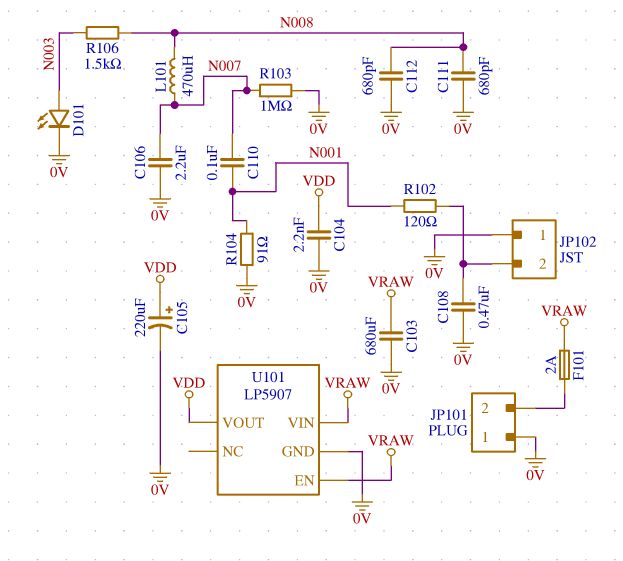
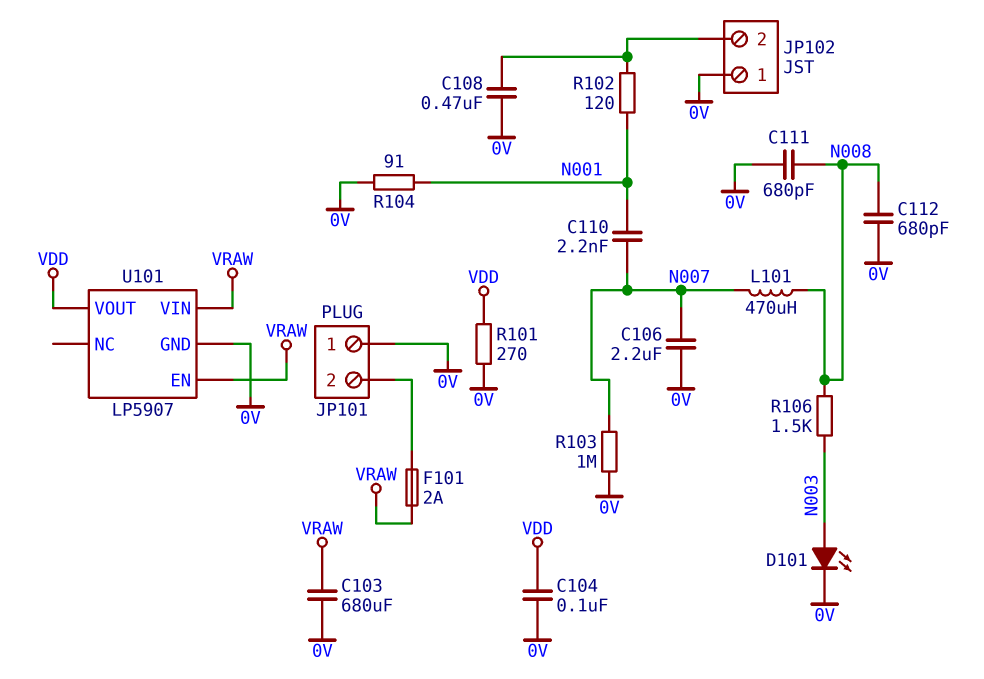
C104: 2.2nF (0V, VDD) -> 100nF (0V, VDD)
C105: 220uF (plus VDD, minus 0V) -> none
C110: 100nF (N001, N007) -> 2.2nF (N001, N007)
R101: none -> 270 (0V, VDD)

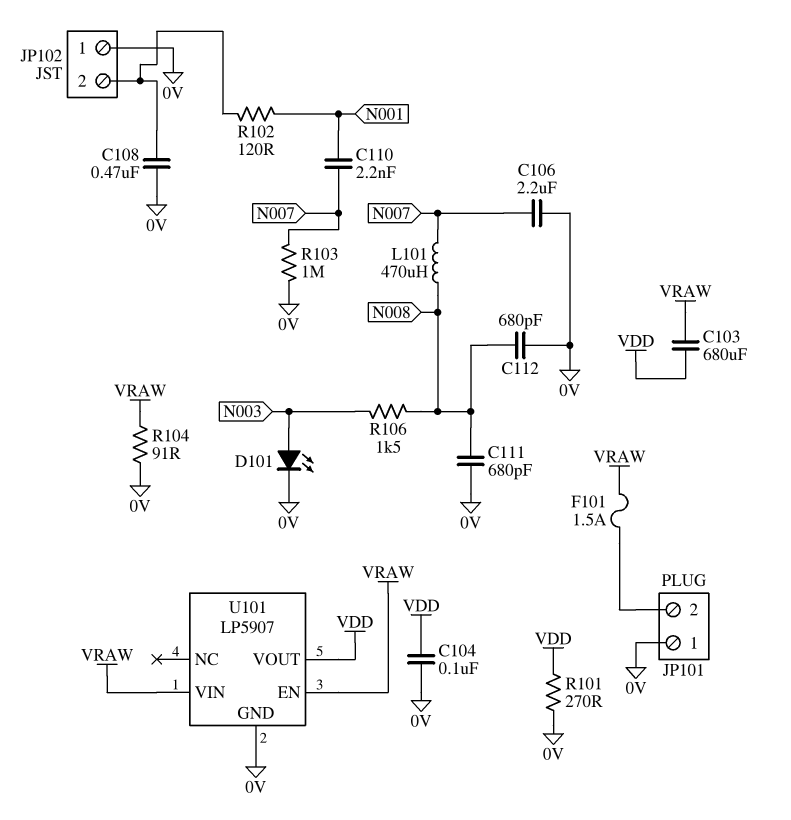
C103: 680uF (0V, VRAW) -> 680uF (VDD, VRAW)
F101: 2A (JP101/2, VRAW) -> 1.5A (JP101/2, VRAW)
R104: 91 (0V, N001) -> 91 (0V, VRAW)

